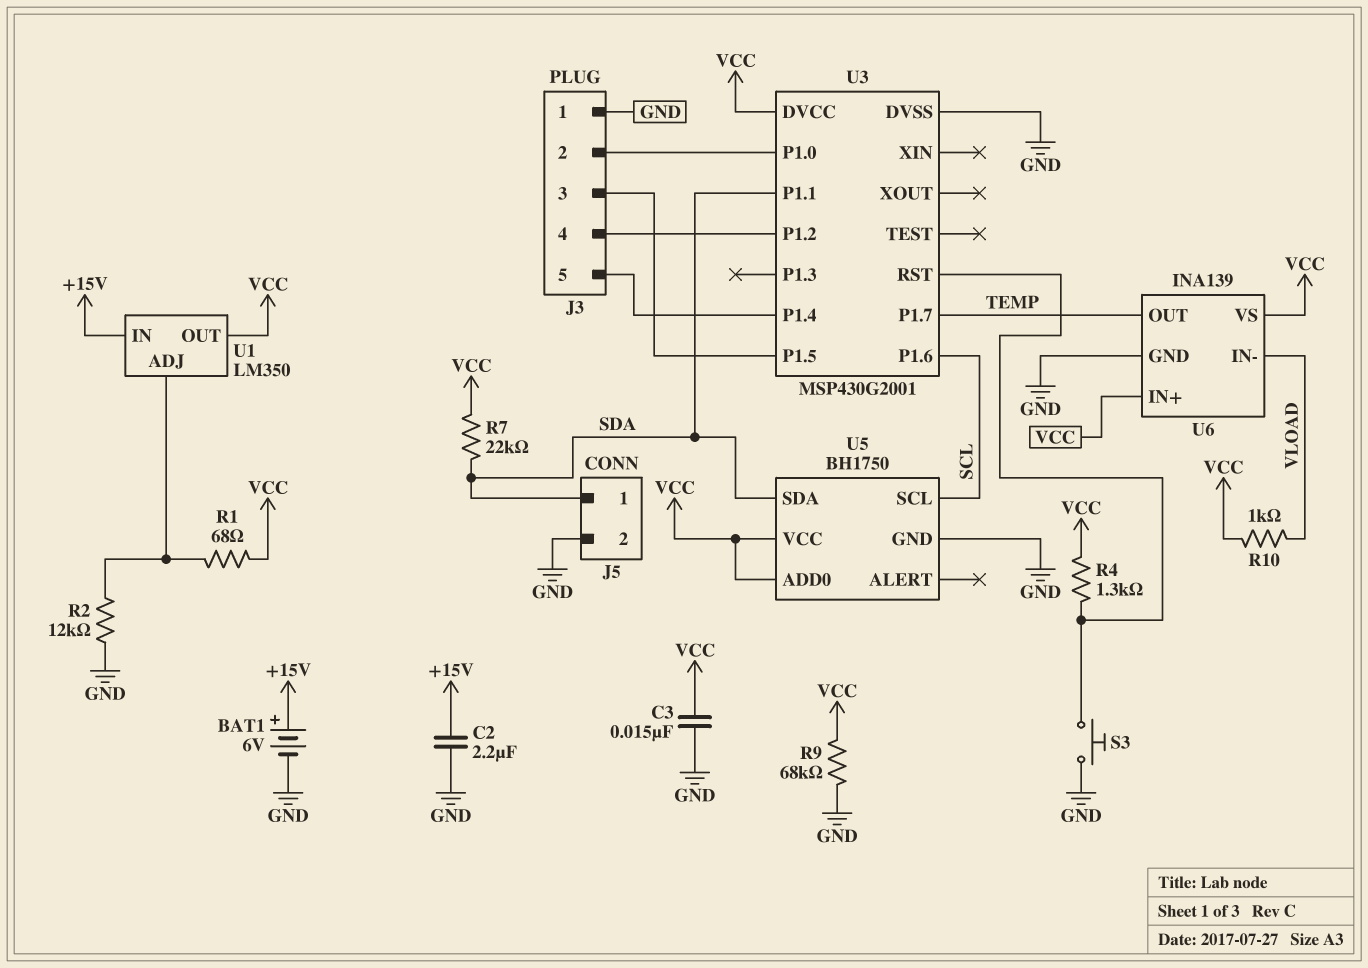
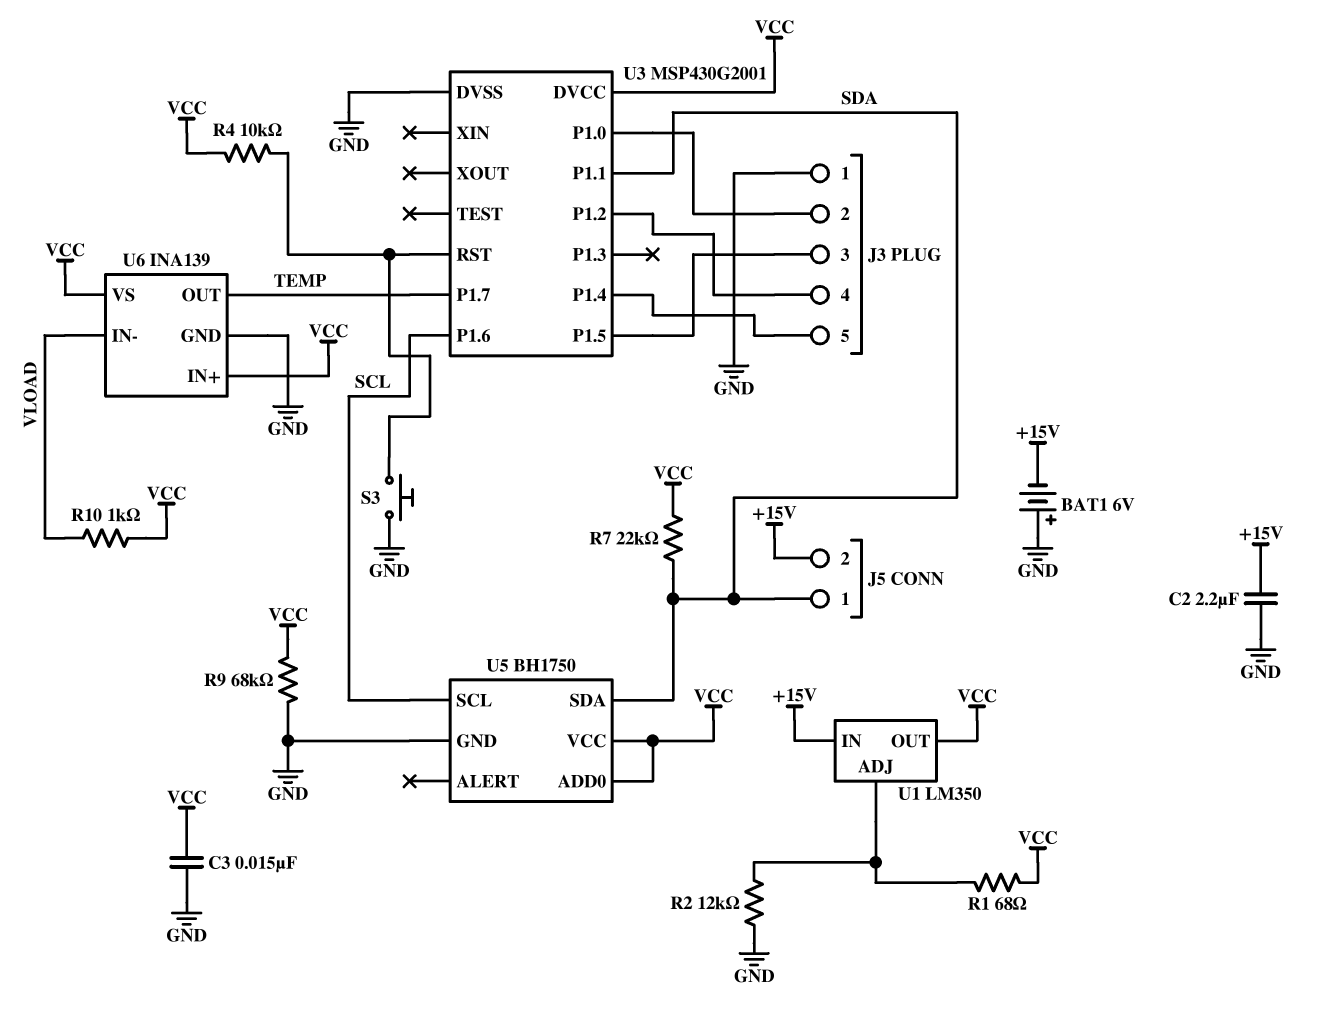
BAT1: 6V (plus +15V, minus GND) -> 6V (plus GND, minus +15V)
J5 pin 2: GND -> +15V
R4: 1.3k (U3/RST, VCC) -> 10k (U3/RST, VCC)

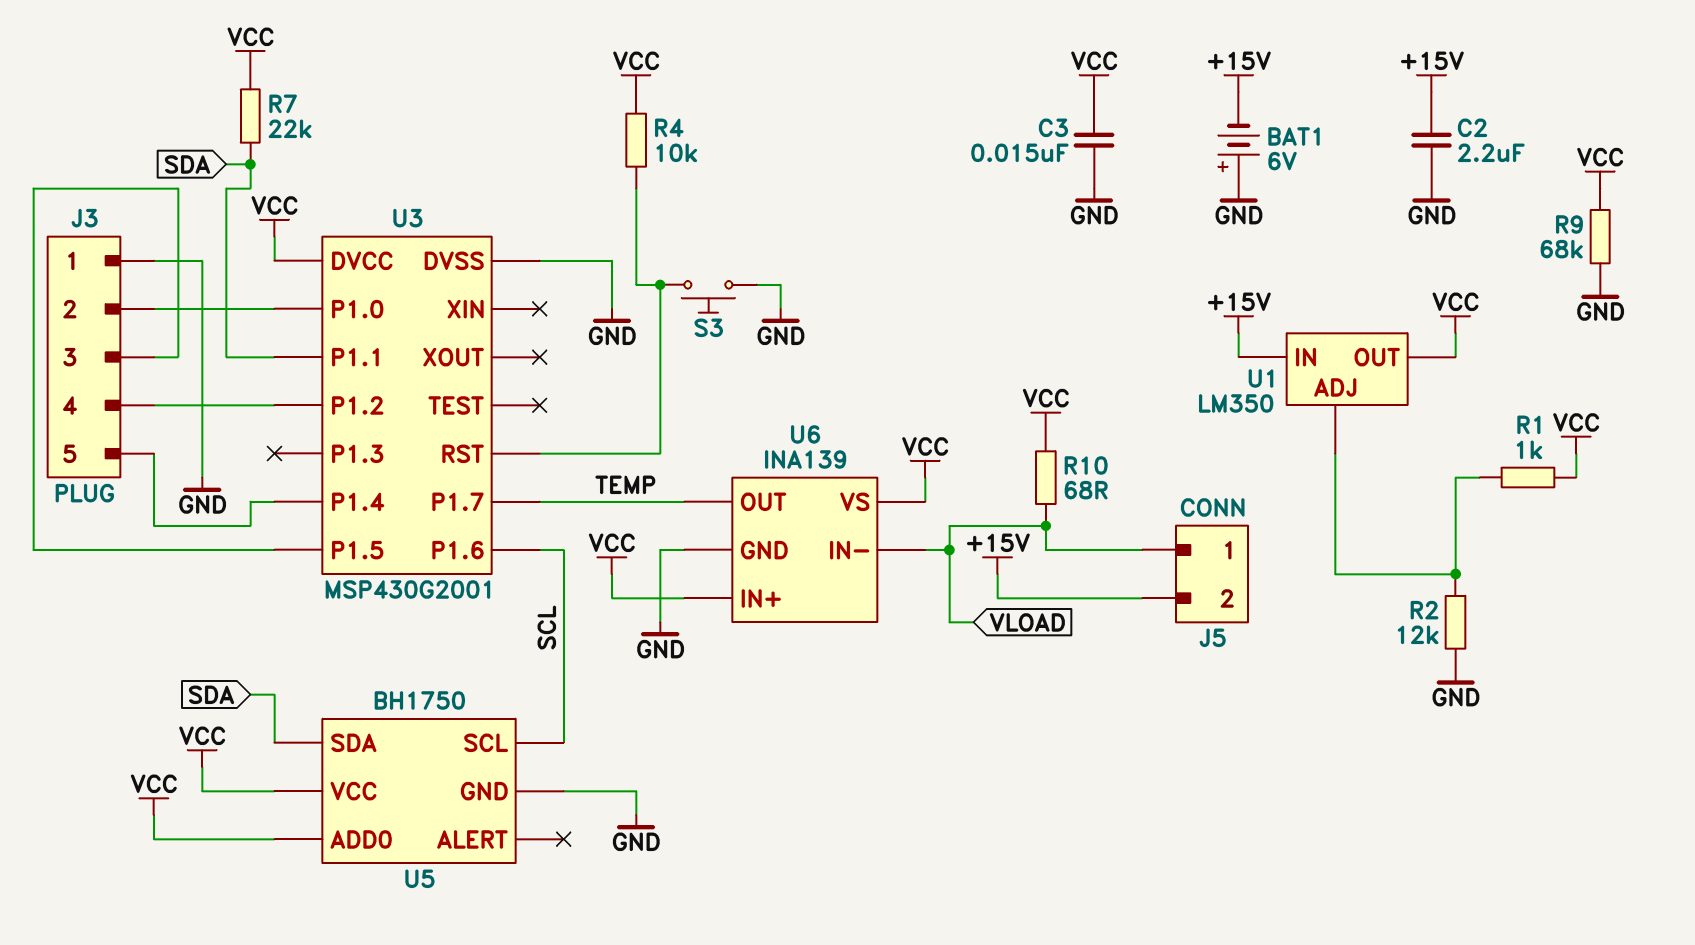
J5 pin 1: SDA -> VLOAD
R1: 68 (U1/ADJ, VCC) -> 1k (U1/ADJ, VCC)
R10: 1k (VCC, VLOAD) -> 68 (VCC, VLOAD)

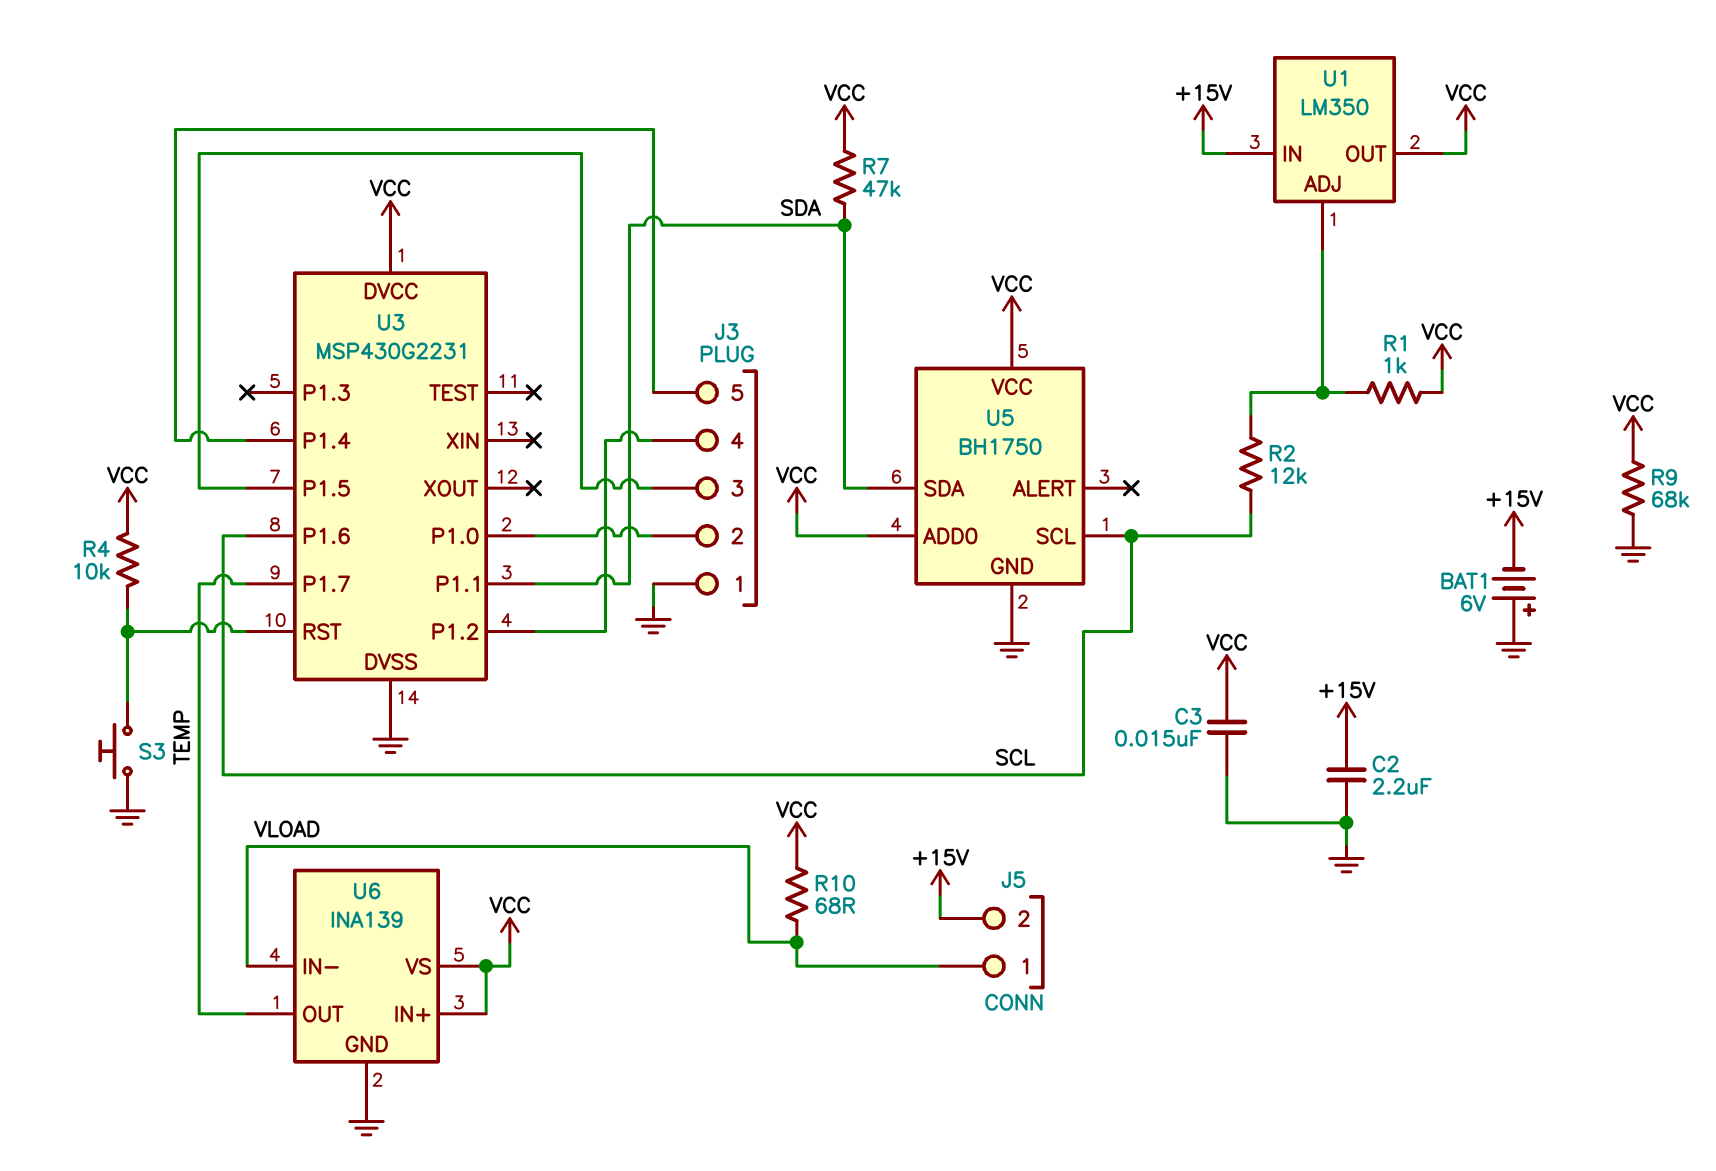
R2: 12k (GND, U1/ADJ) -> 12k (SCL, U1/ADJ)
R7: 22k (SDA, VCC) -> 47k (SDA, VCC)
U3: MSP430G2001 -> MSP430G2231

